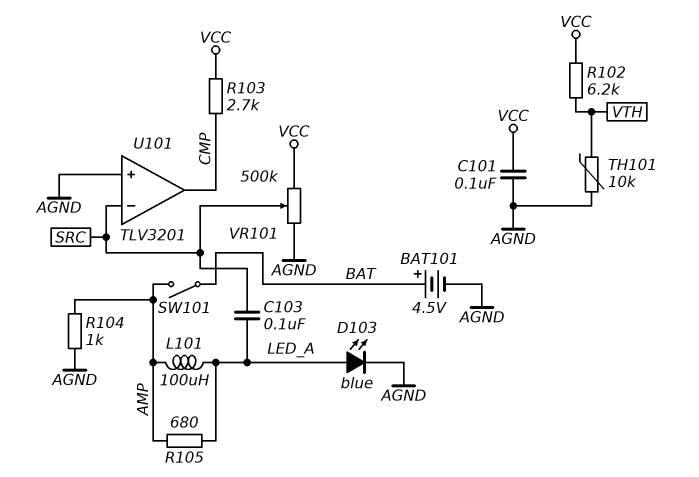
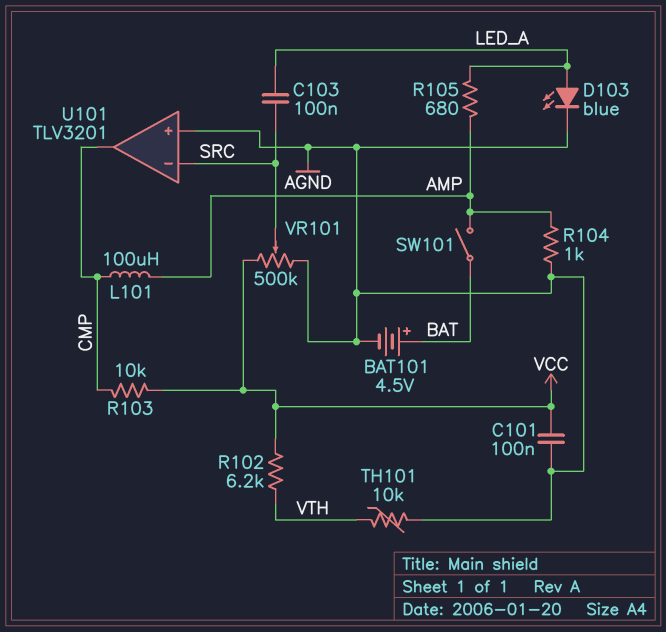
L101: 100uH (AMP, LED_A) -> 100uH (AMP, CMP)
R103: 2.7k (CMP, VCC) -> 10k (CMP, VCC)

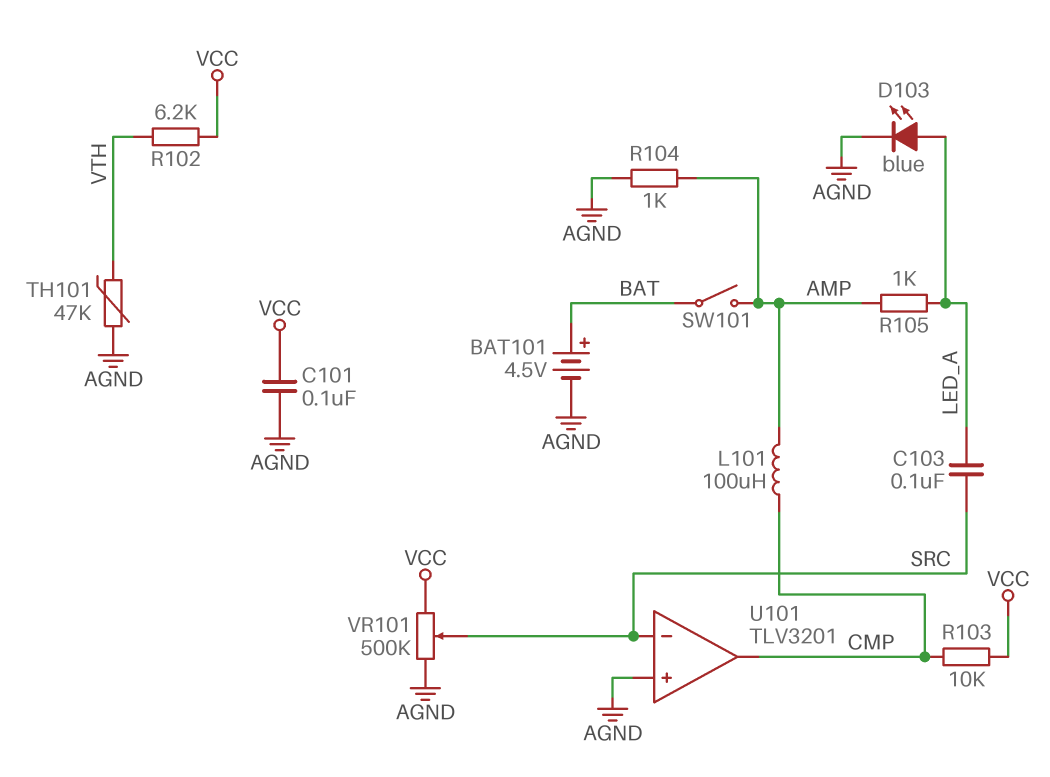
R105: 680 (AMP, LED_A) -> 1k (AMP, LED_A)
TH101: 10k (AGND, VTH) -> 47k (AGND, VTH)

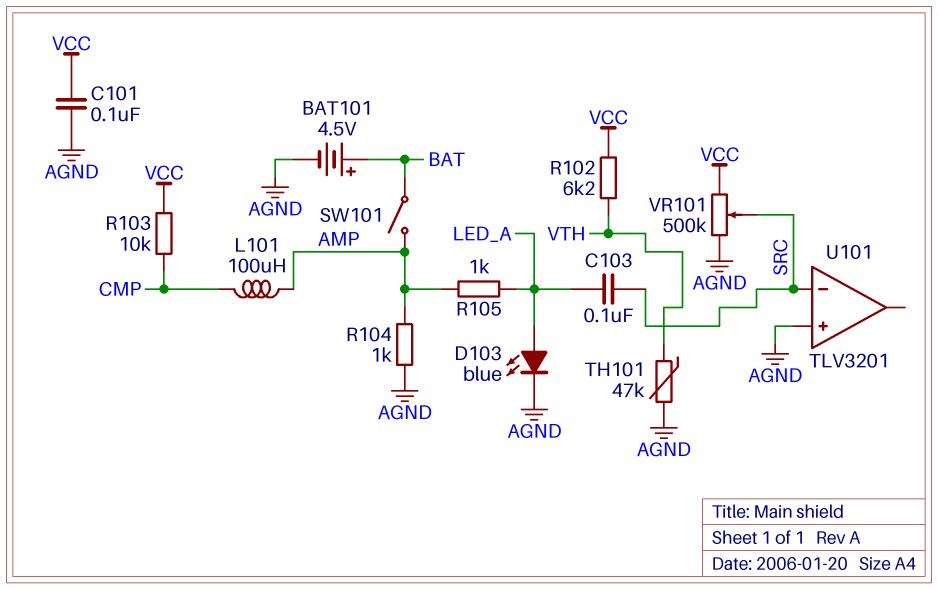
U101 pin out: CMP -> none

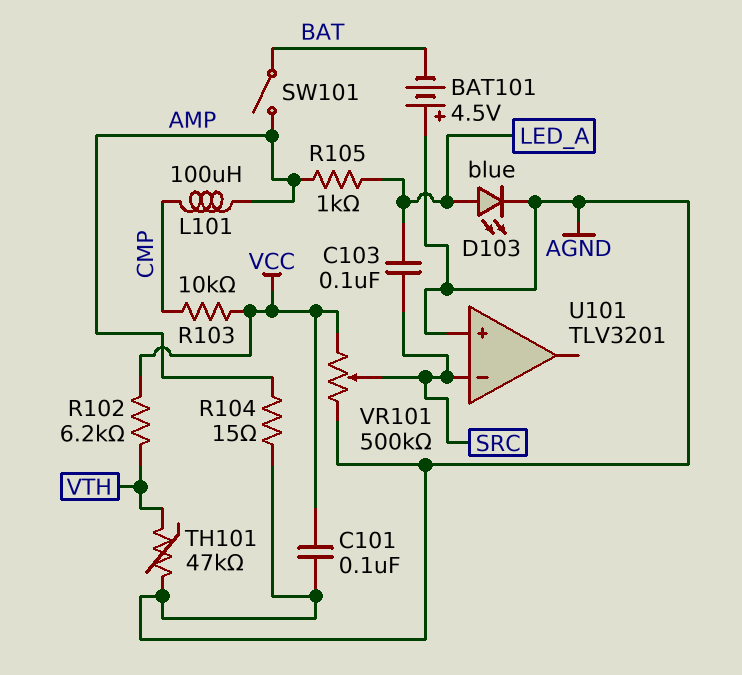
BAT101: 4.5V (plus BAT, minus AGND) -> 4.5V (plus AGND, minus BAT)
R104: 1k (AGND, AMP) -> 15 (AGND, AMP)

